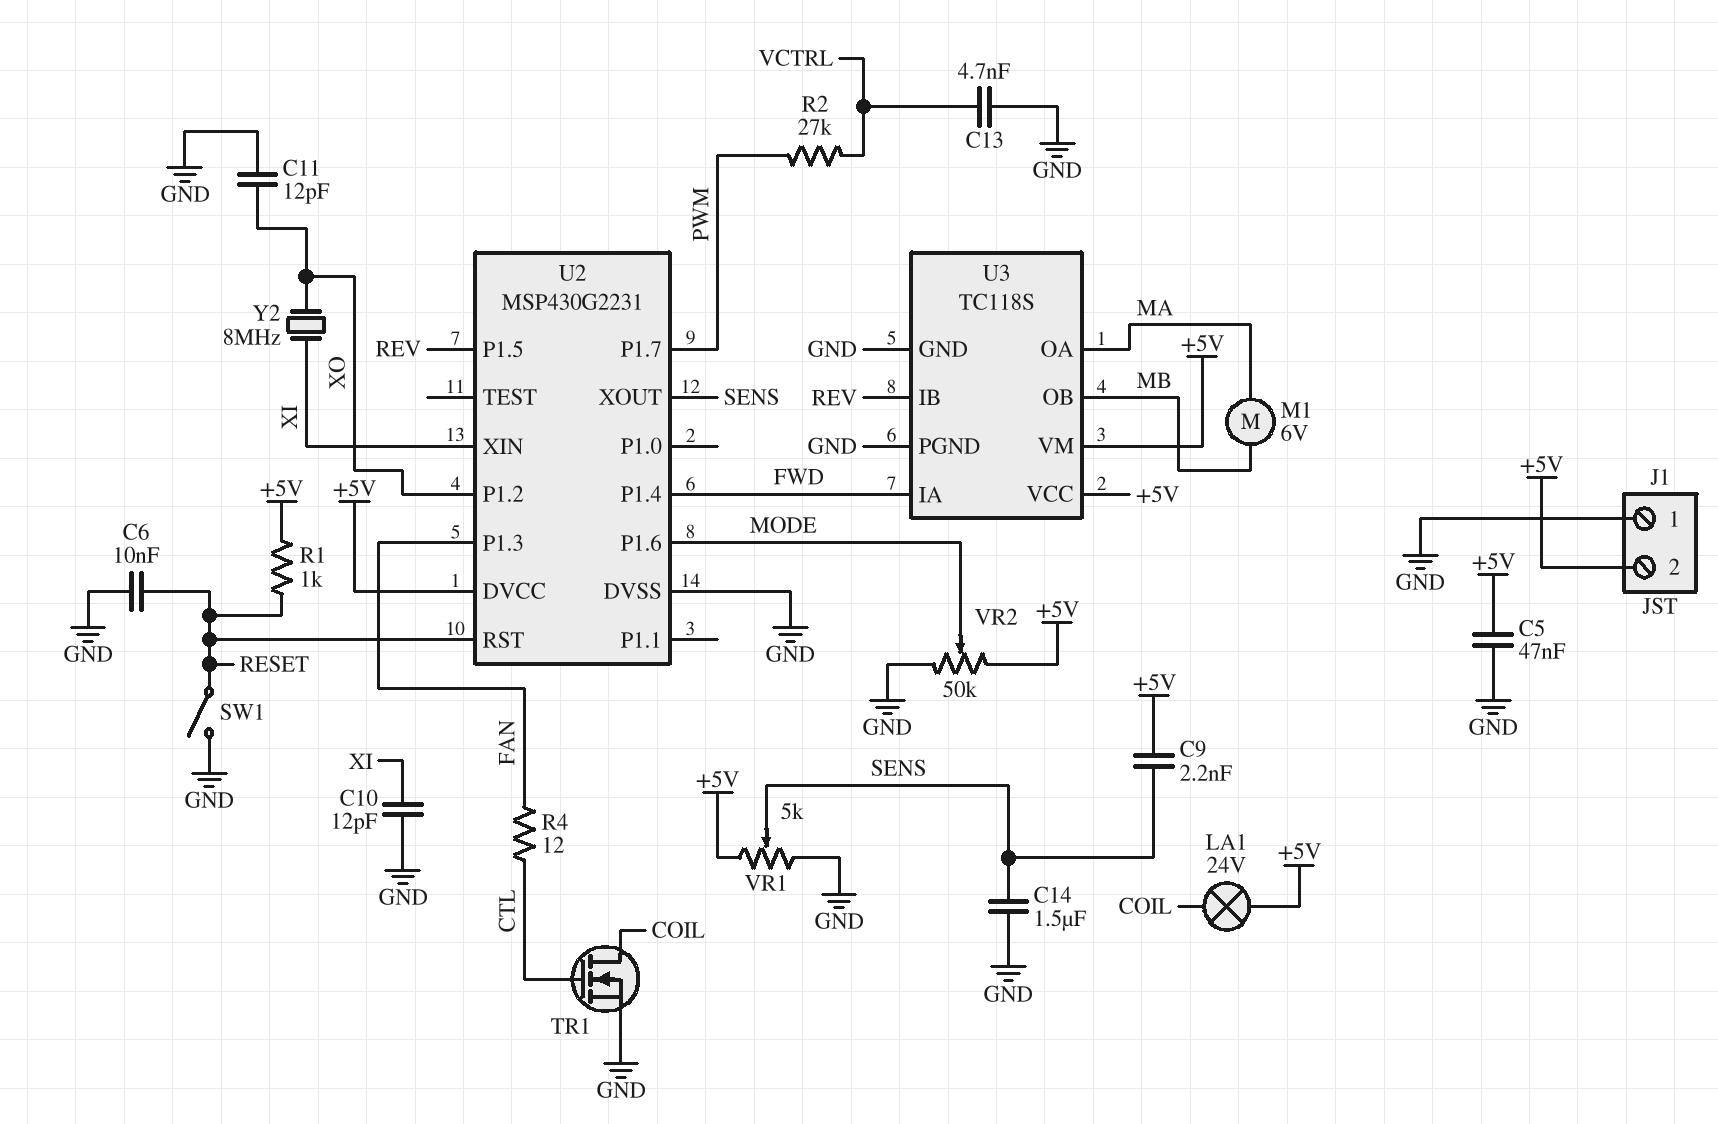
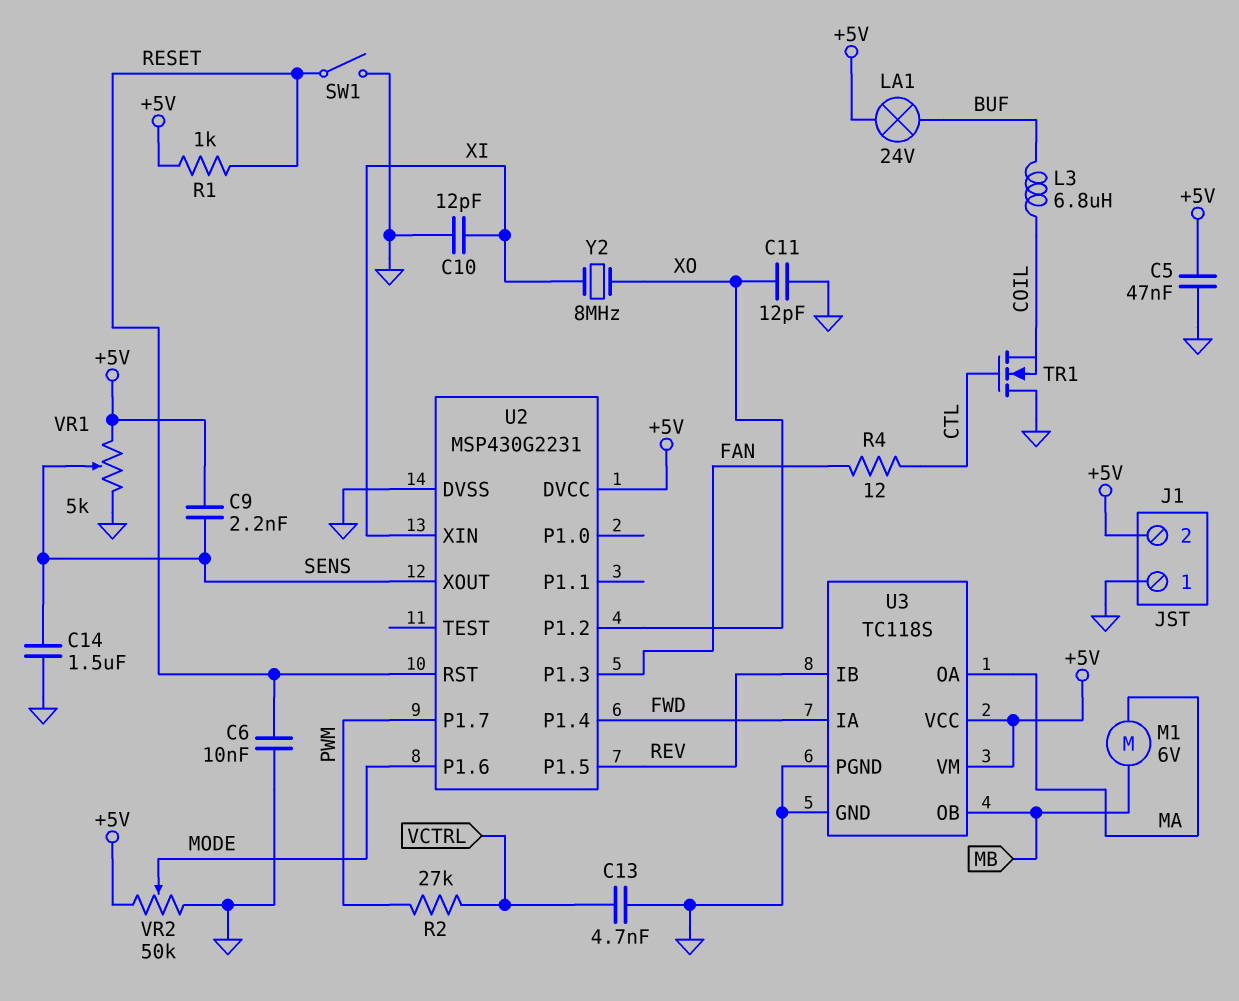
L3: none -> 6.8uH (BUF, COIL)
LA1: lamp 24V (+5V, COIL) -> lamp 24V (+5V, BUF)
TR1: NMOS (G CTL, D COIL, S GND) -> NMOS (G CTL, D GND, S COIL)

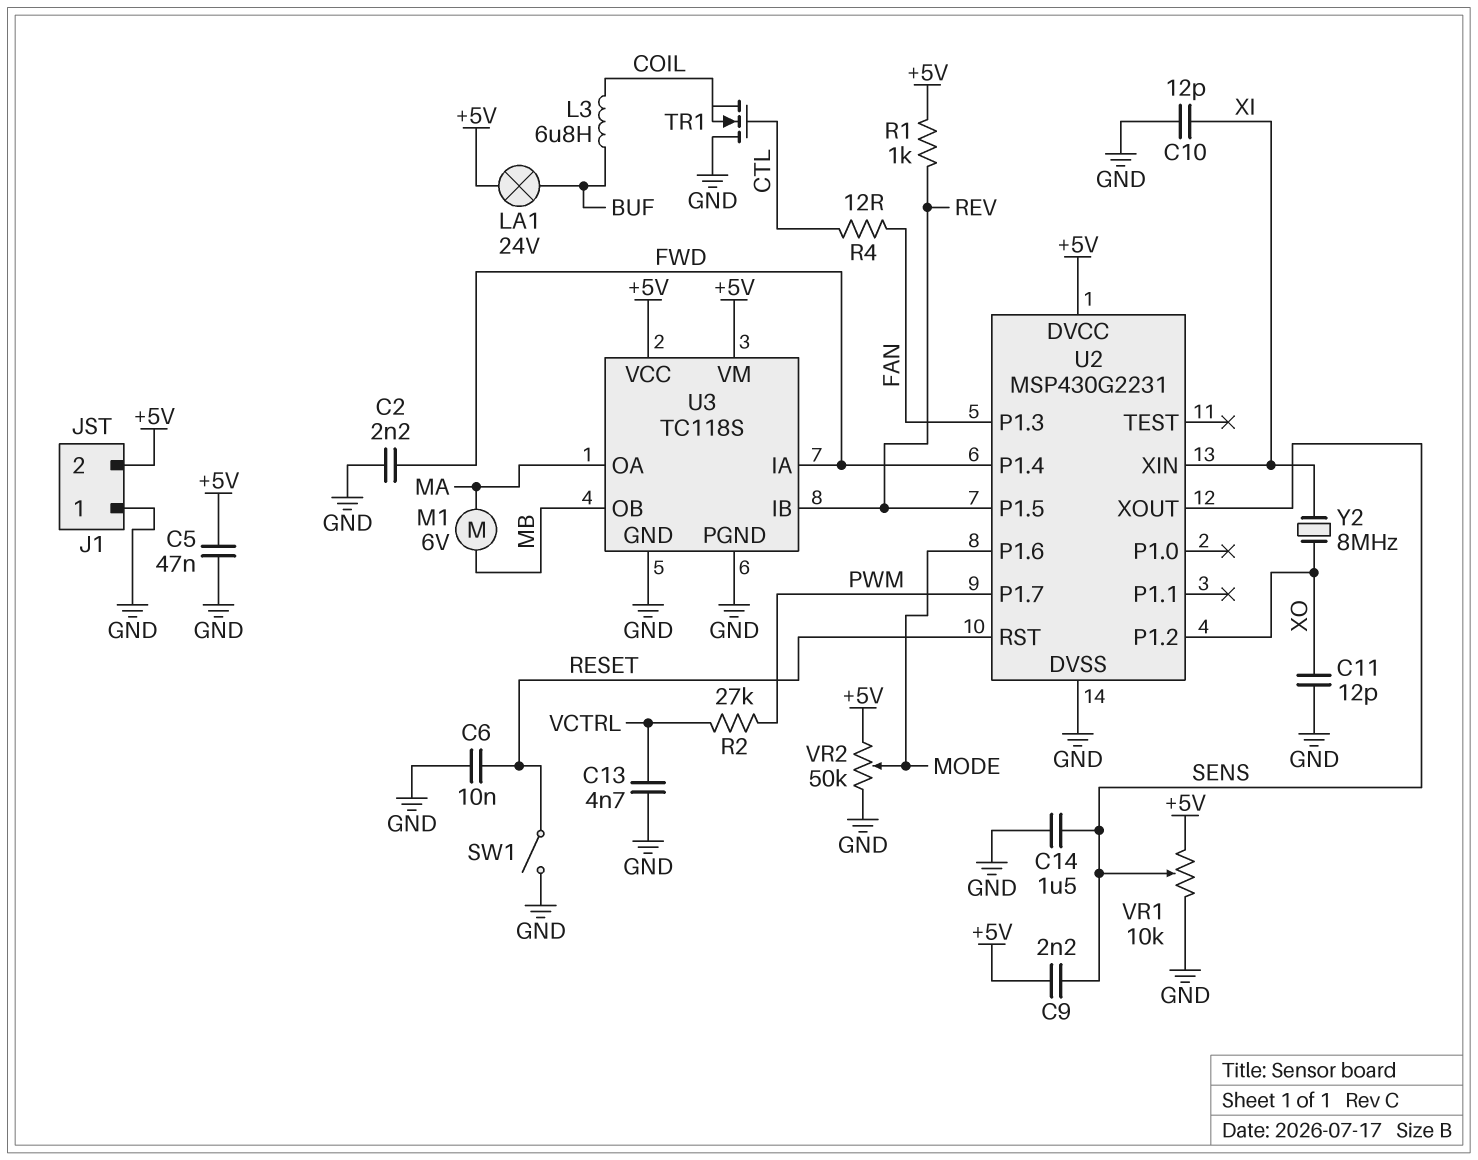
C2: none -> 2.2nF (FWD, GND)
R1: 1k (+5V, RESET) -> 1k (+5V, REV)
VR1: 5k (+5V, GND, wiper SENS) -> 10k (+5V, GND, wiper SENS)

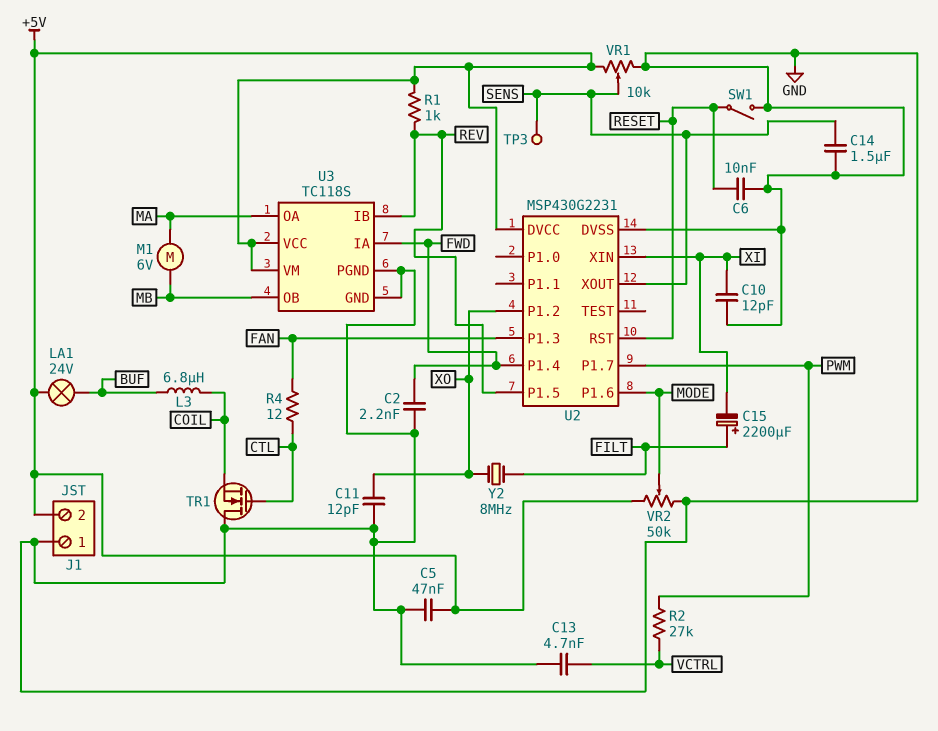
C9: 2.2nF (+5V, SENS) -> none
C15: none -> 2200uF (plus FILT, minus XI)
TP3: none -> test point (SENS)
Y2: 8MHz (XI, XO) -> 8MHz (FILT, XO)

